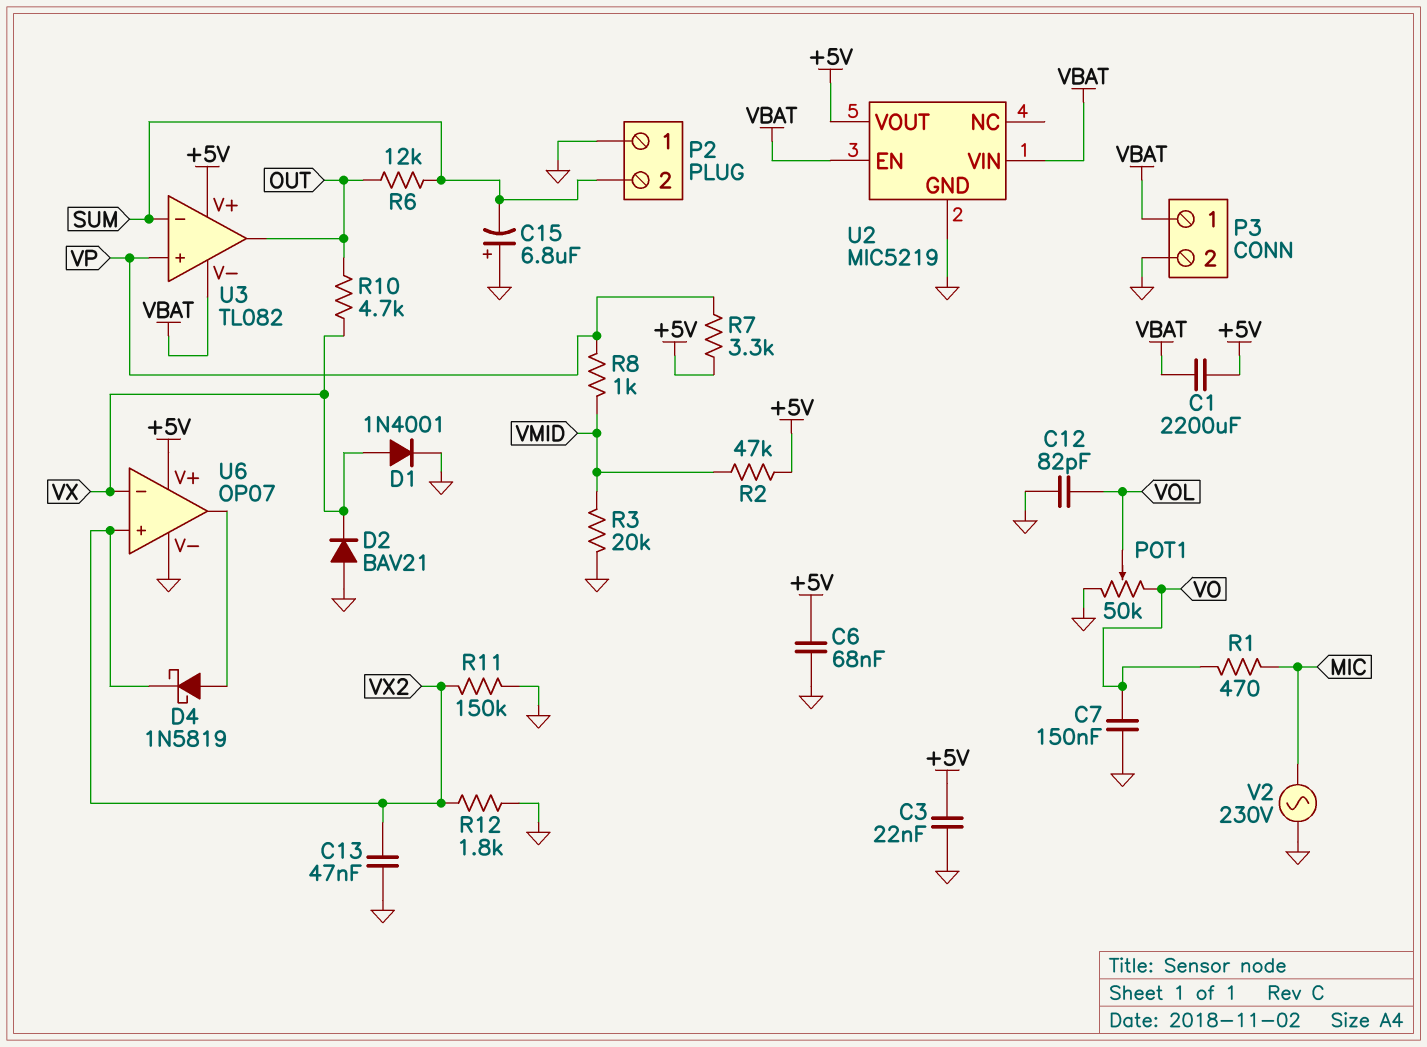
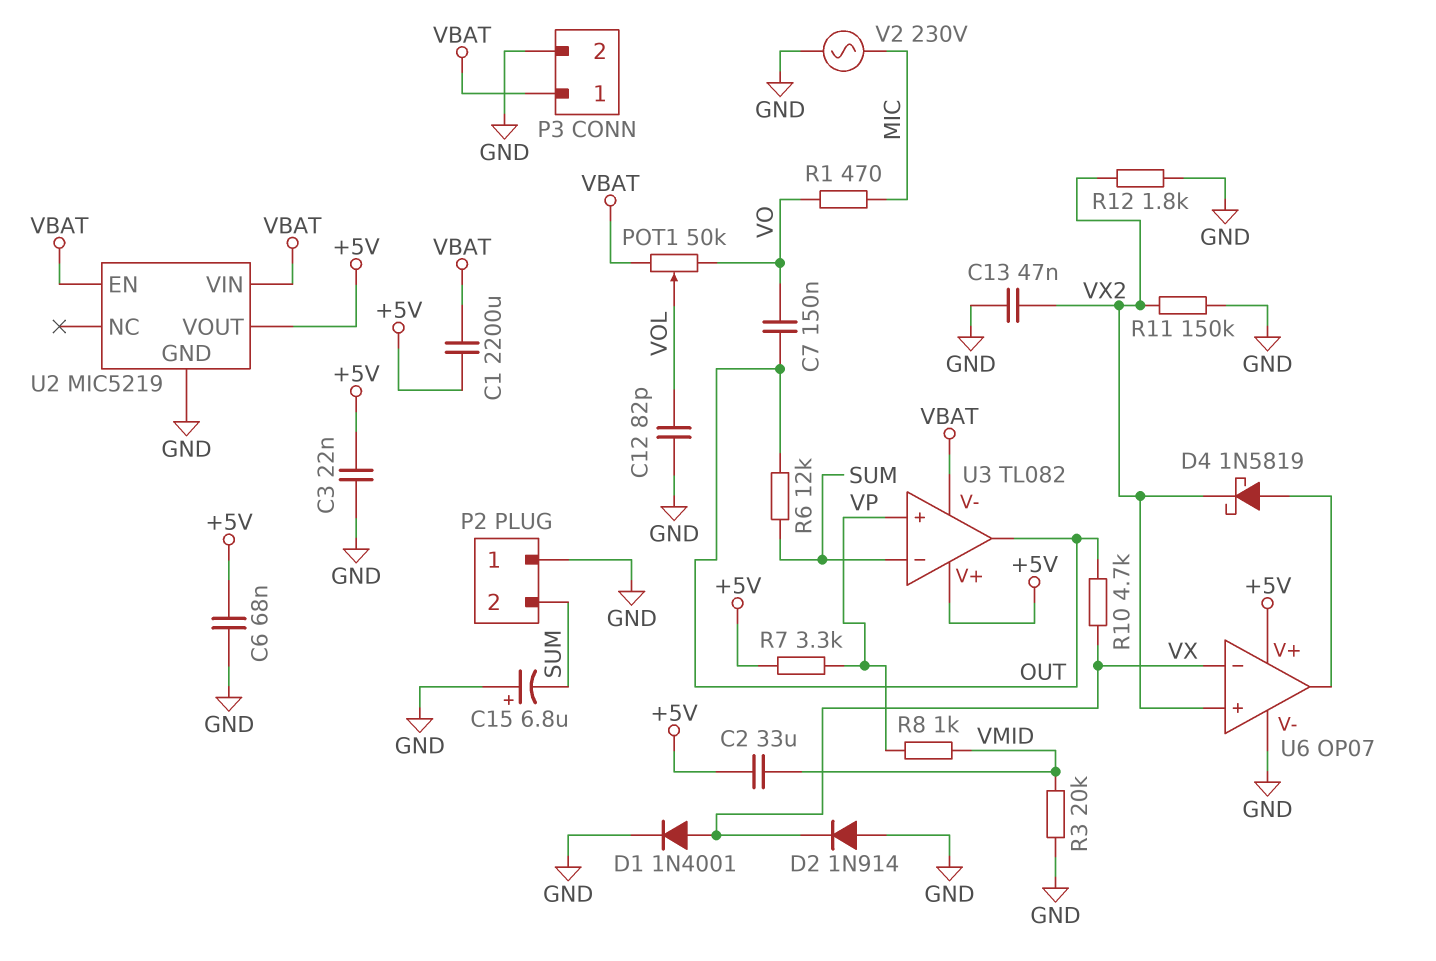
C2: none -> 33uF (+5V, VMID)
C7: 150nF (GND, VO) -> 150nF (OUT, VO)
D2: diode BAV21 (A GND, K VX) -> diode 1N914 (A GND, K VX)
POT1: 50k (GND, VO, wiper VOL) -> 50k (VBAT, VO, wiper VOL)
R2: 47k (+5V, VMID) -> none

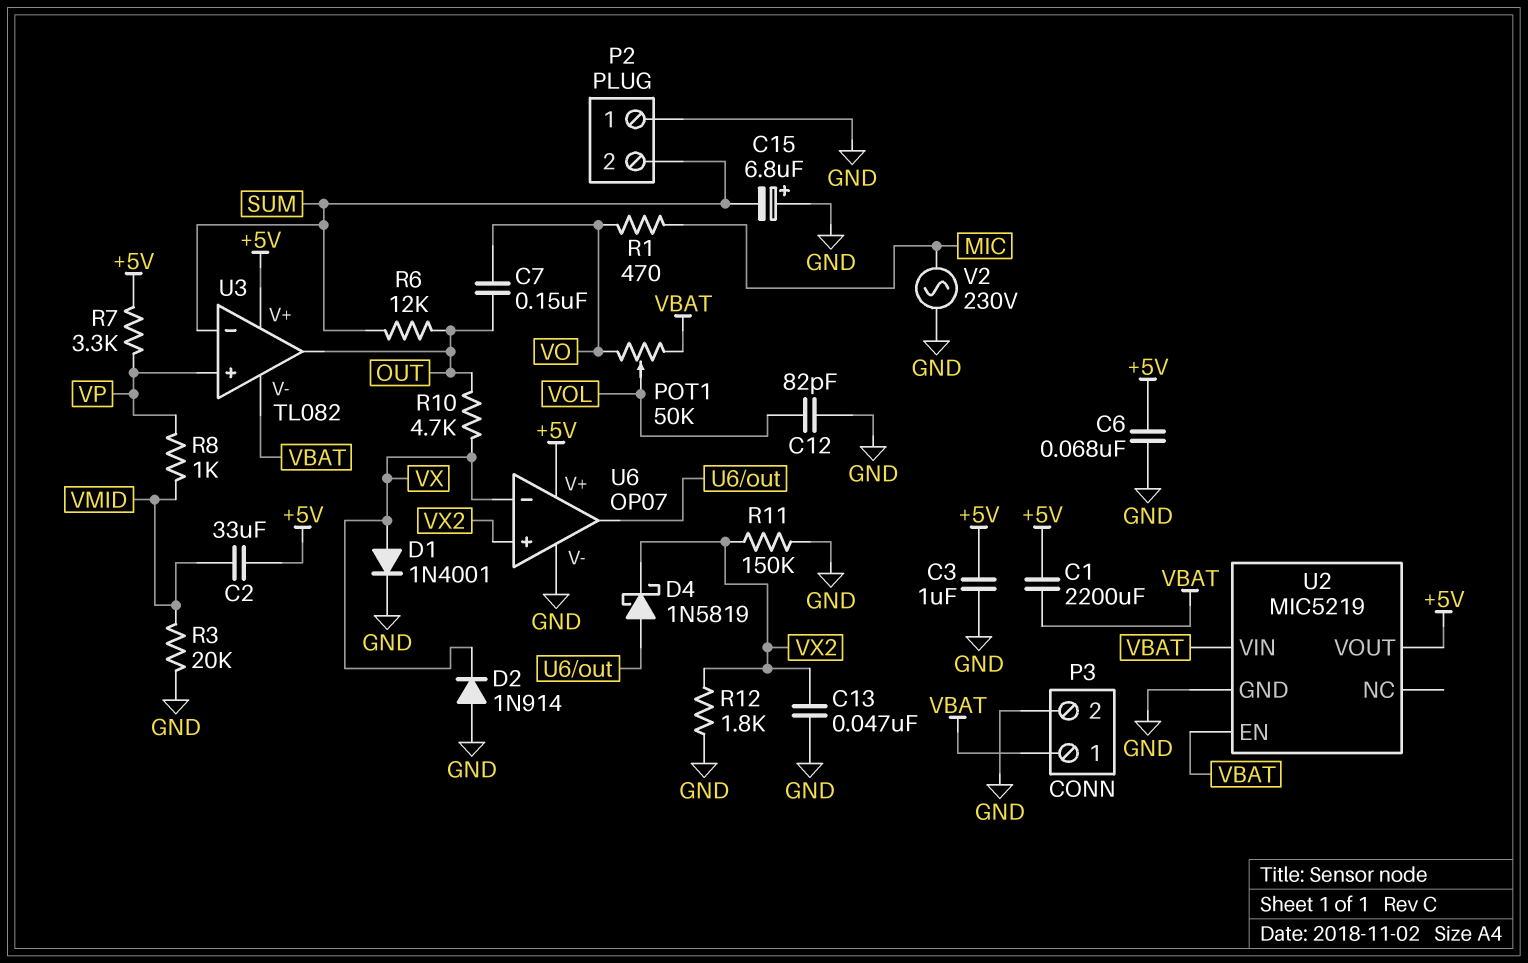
C3: 22nF (+5V, GND) -> 1uF (+5V, GND)

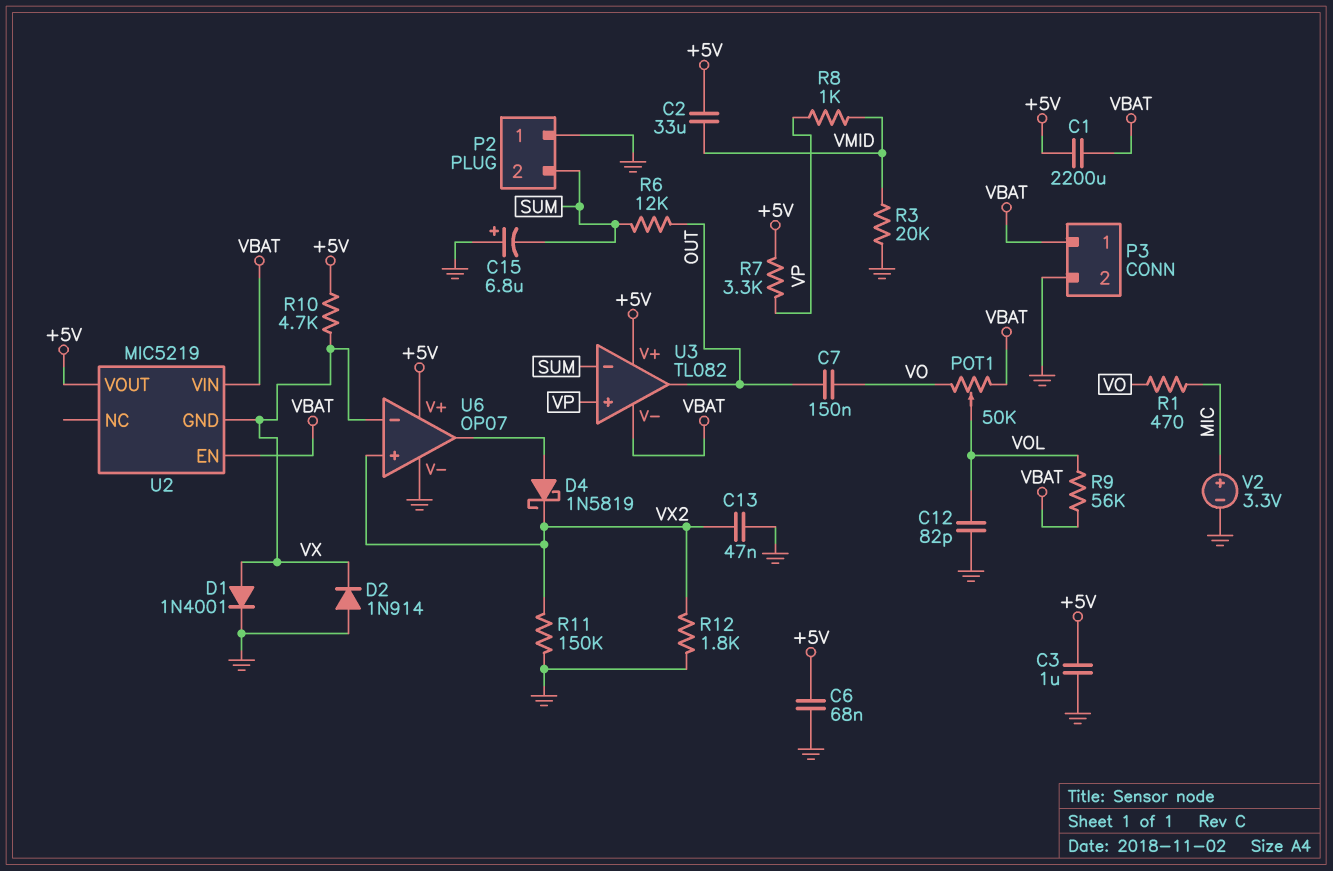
R9: none -> 56k (VBAT, VOL)
R10: 4.7k (OUT, VX) -> 4.7k (+5V, VX)
U2 pin GND: GND -> VX
V2: AC 230V (GND, MIC) -> 3.3V (plus MIC, minus GND)

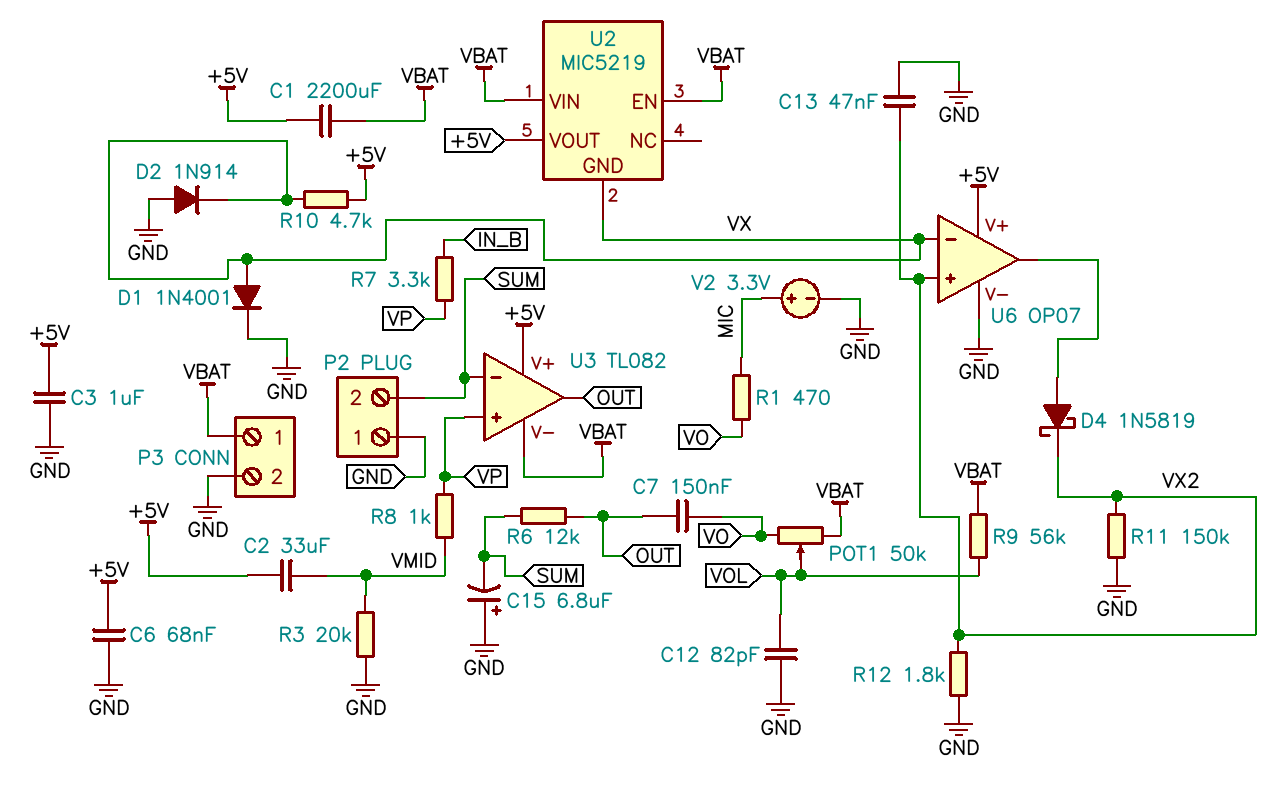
R7: 3.3k (+5V, VP) -> 3.3k (IN_B, VP)

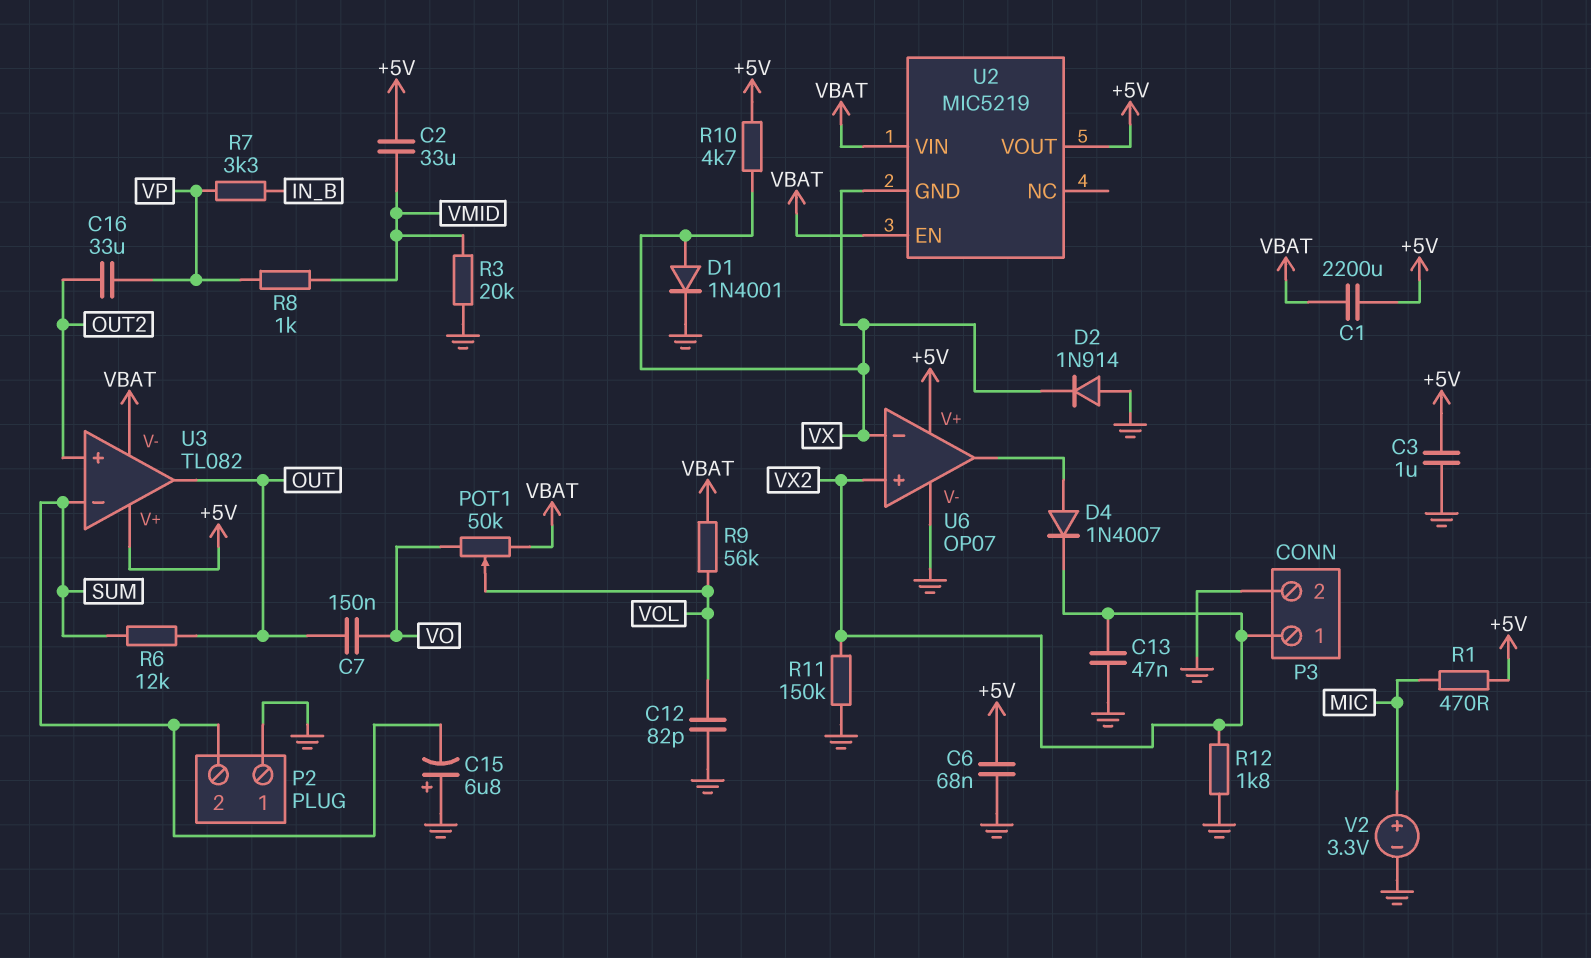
C16: none -> 33uF (OUT2, VP)
D4: schottky 1N5819 (A U6/out, K VX2) -> diode 1N4007 (A U6/out, K VX2)
P3 pin 1: VBAT -> VX2
R1: 470 (MIC, VO) -> 470 (+5V, MIC)
U3 pin in+: VP -> OUT2

